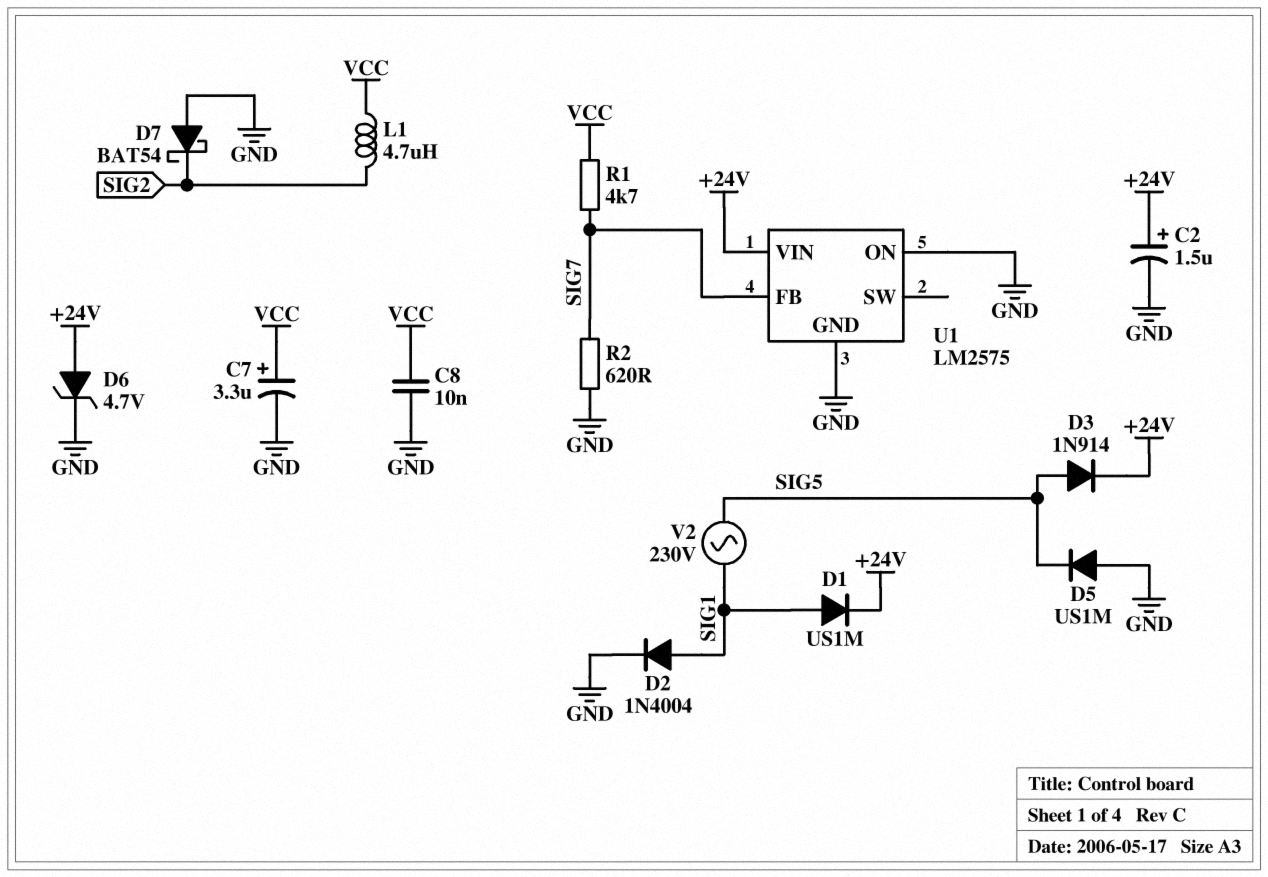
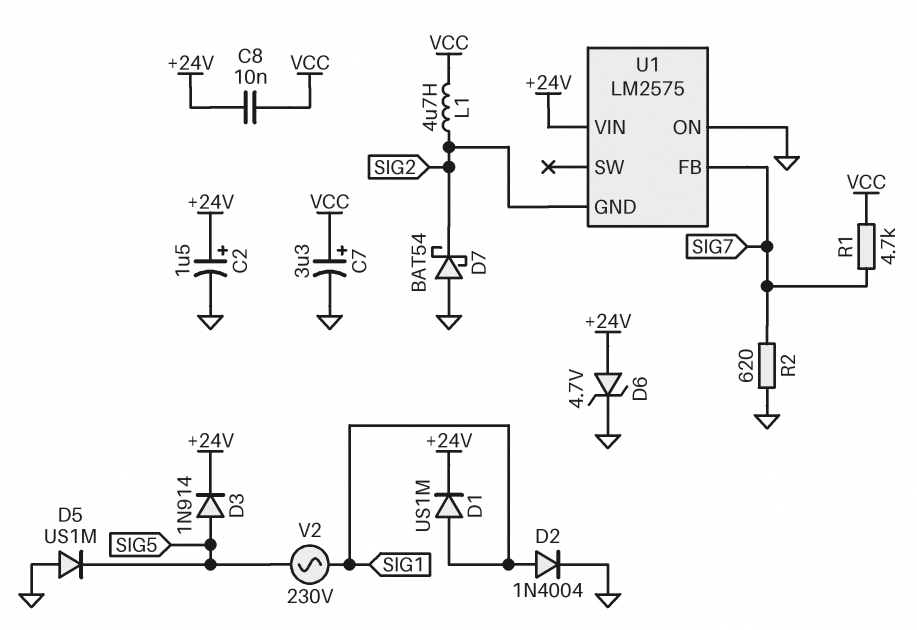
C8: 10nF (GND, VCC) -> 10nF (+24V, VCC)
U1 pin GND: GND -> SIG2

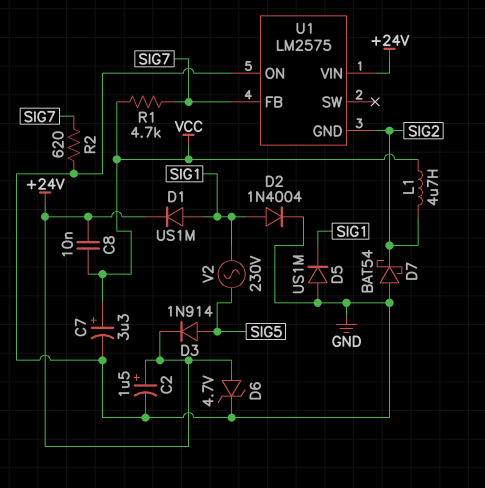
D5: diode US1M (A GND, K SIG5) -> diode US1M (A GND, K SIG1)

